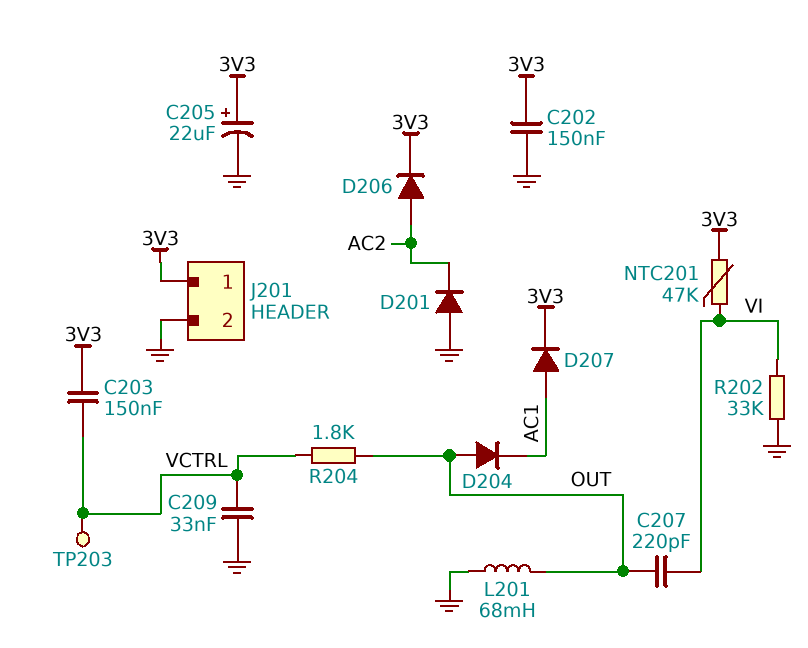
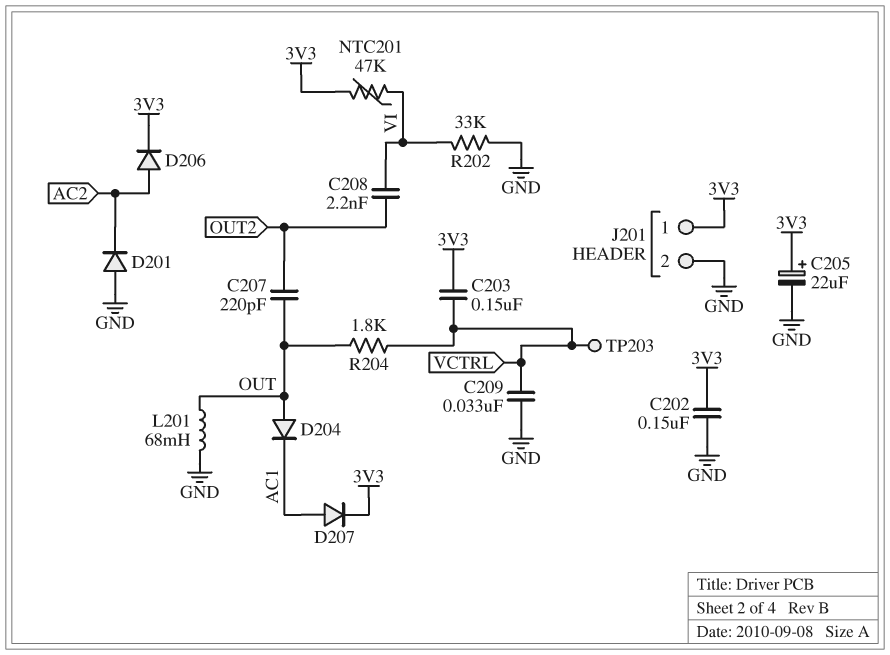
C207: 220pF (OUT, VI) -> 220pF (OUT, OUT2)
C208: none -> 2.2nF (OUT2, VI)

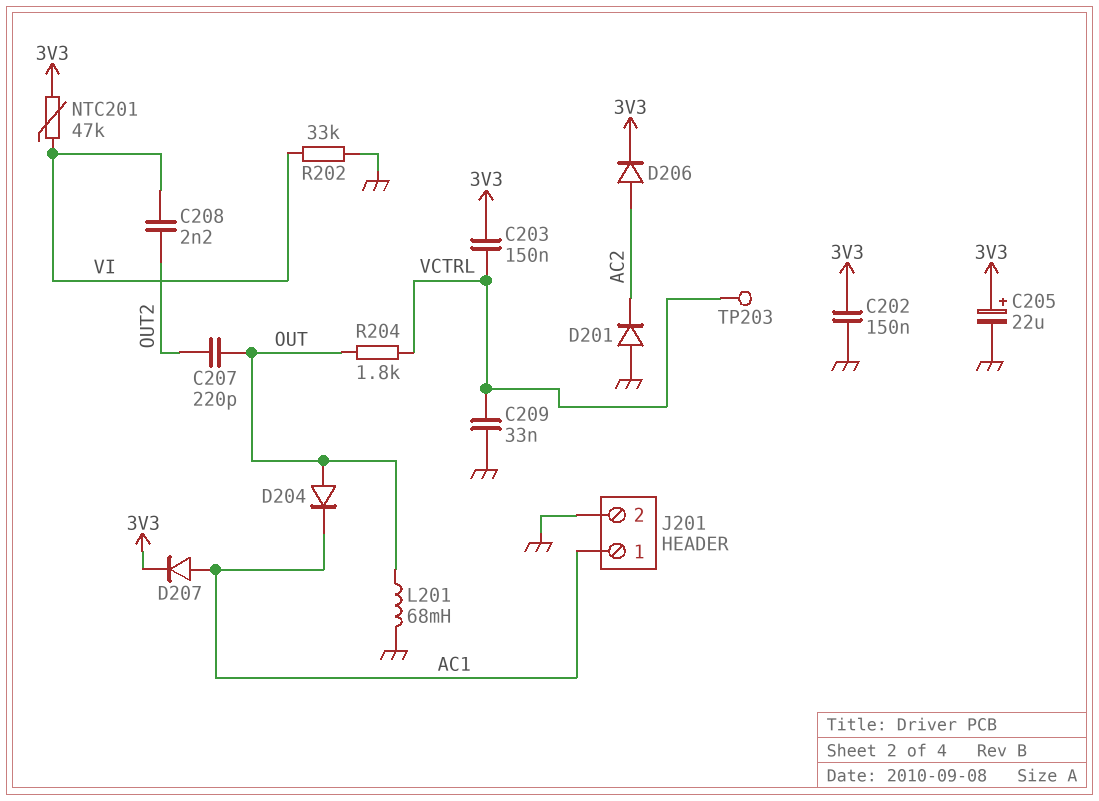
J201 pin 1: 3V3 -> AC1

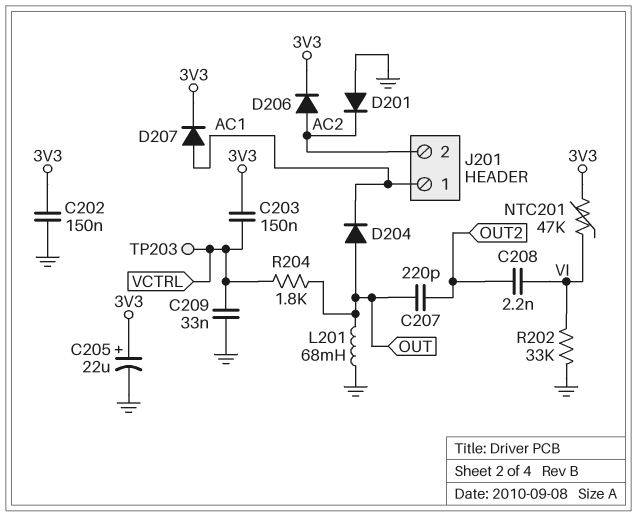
J201 pin 2: GND -> AC2

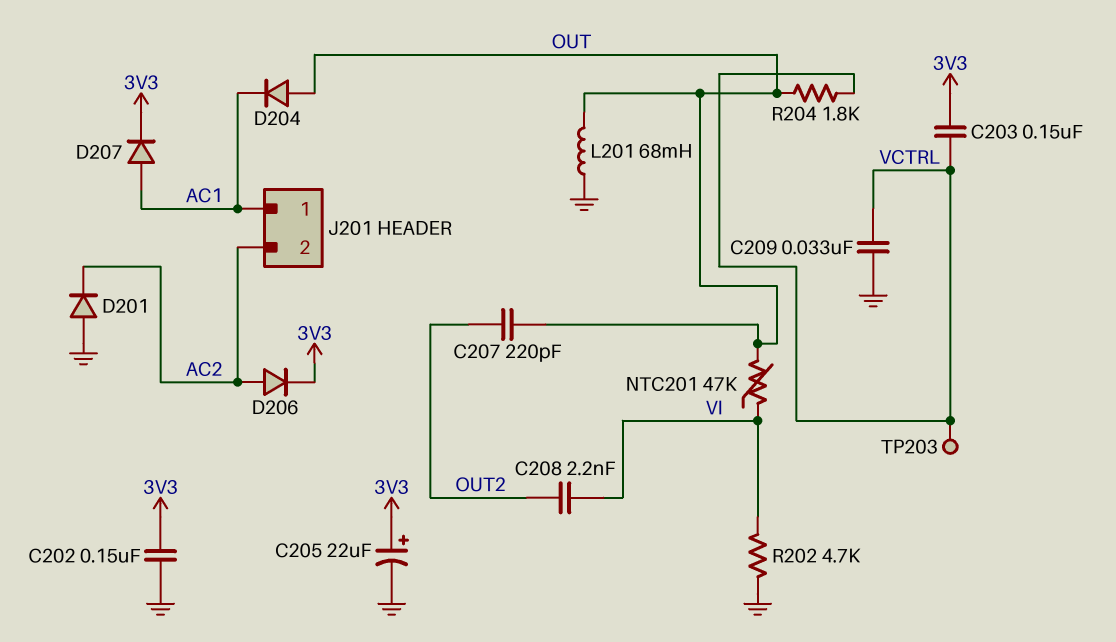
NTC201: 47k (3V3, VI) -> 47k (OUT, VI)
R202: 33k (GND, VI) -> 4.7k (GND, VI)

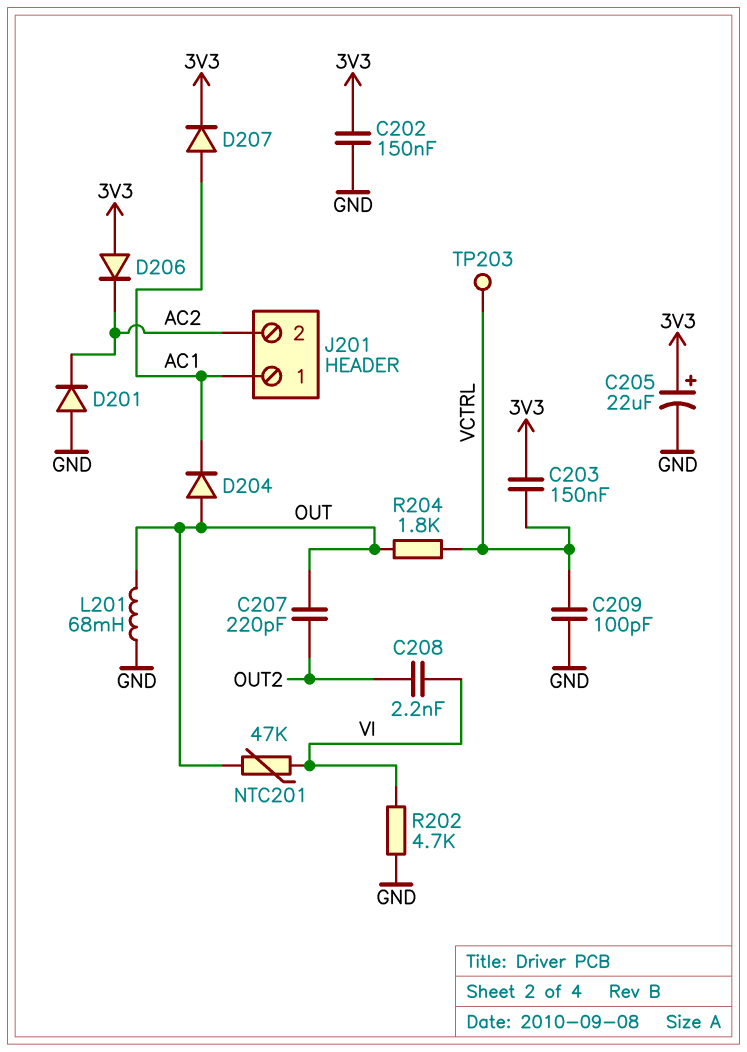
C209: 33nF (GND, VCTRL) -> 100pF (GND, VCTRL)
D206: diode (A AC2, K 3V3) -> diode (A 3V3, K AC2)

